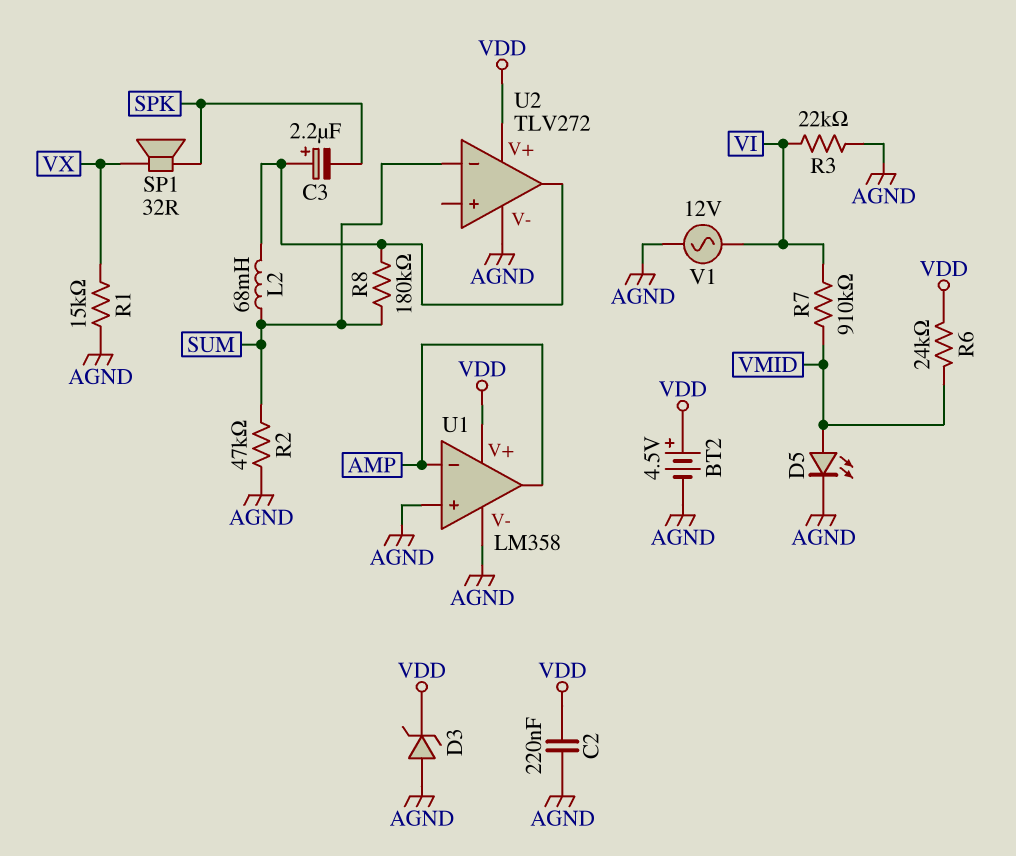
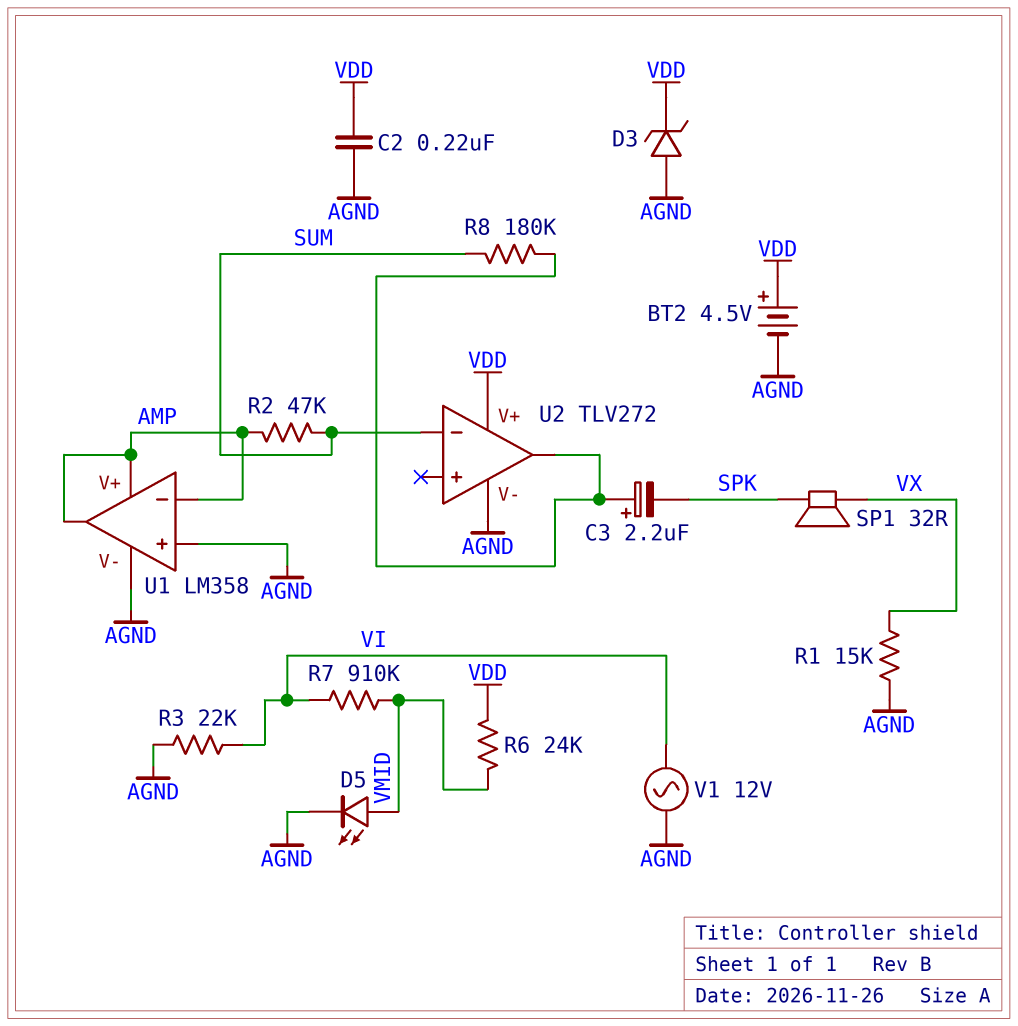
L2: 68mH (SUM, U2/out) -> none
R2: 47k (AGND, SUM) -> 47k (AMP, SUM)
U1 pin V+: VDD -> AMP

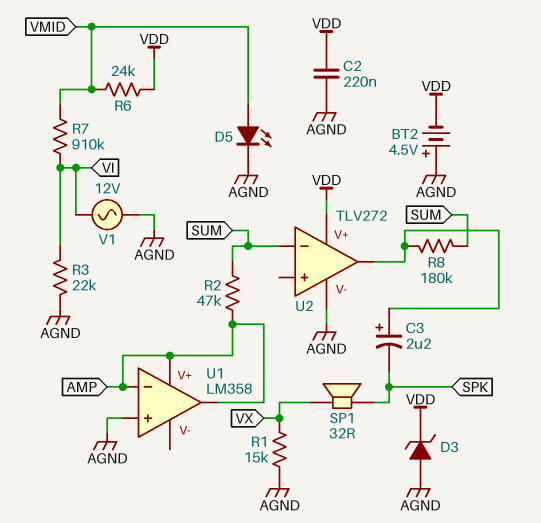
BT2: 4.5V (plus VDD, minus AGND) -> 4.5V (plus AGND, minus VDD)
U1 pin V-: AGND -> none

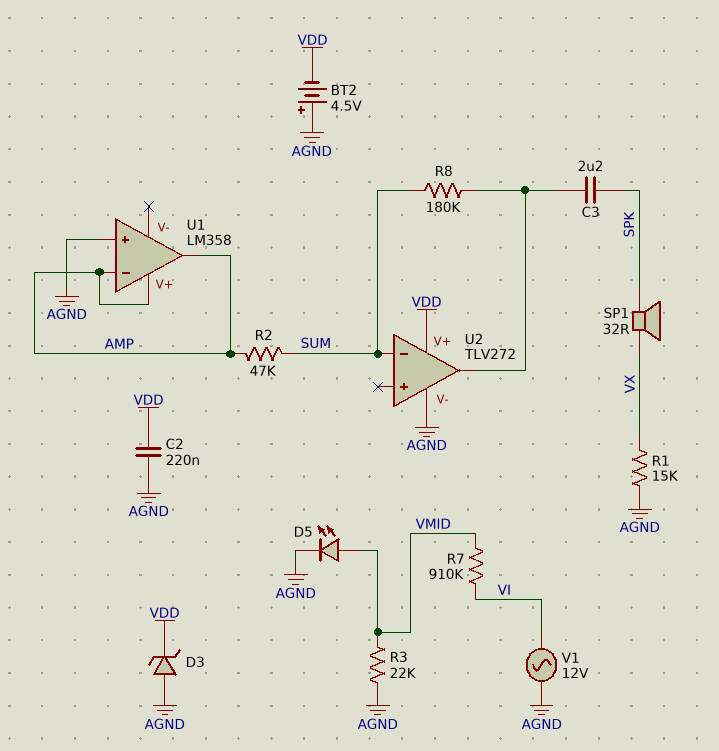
C3: 2.2uF (plus U2/out, minus SPK) -> 2.2uF (SPK, U2/out)
R3: 22k (AGND, VI) -> 22k (AGND, VMID)
R6: 24k (VDD, VMID) -> none

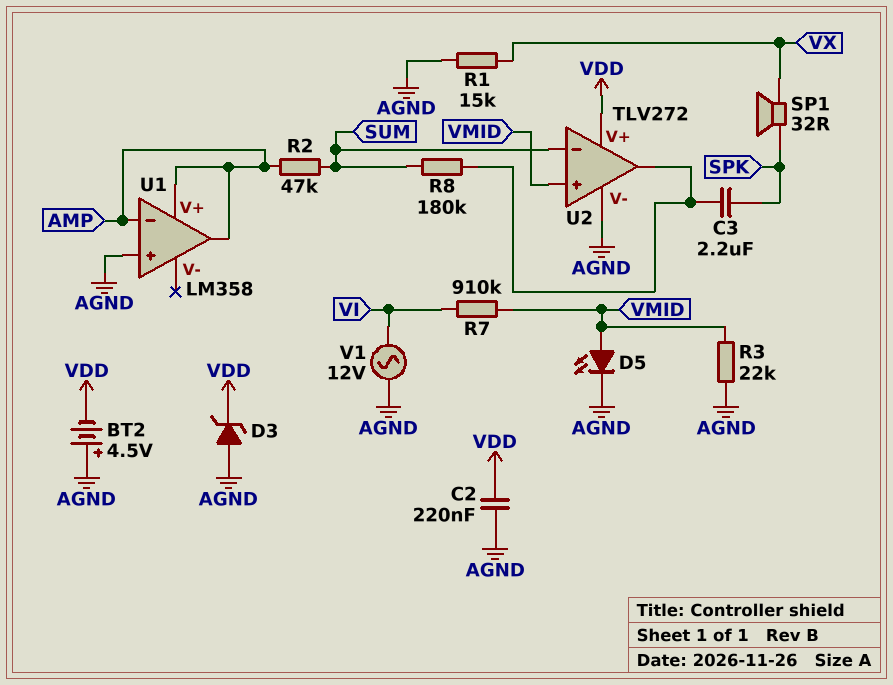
U2 pin in+: none -> VMID

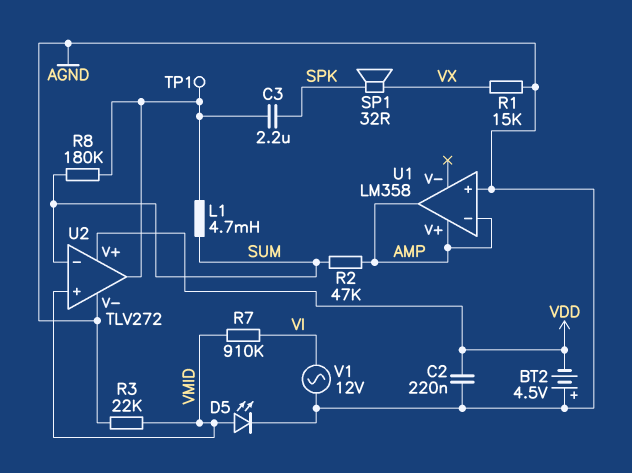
D3: zener (A AGND, K VDD) -> none
L1: none -> 4.7mH (SUM, U2/out)
TP1: none -> test point (U2/out)

